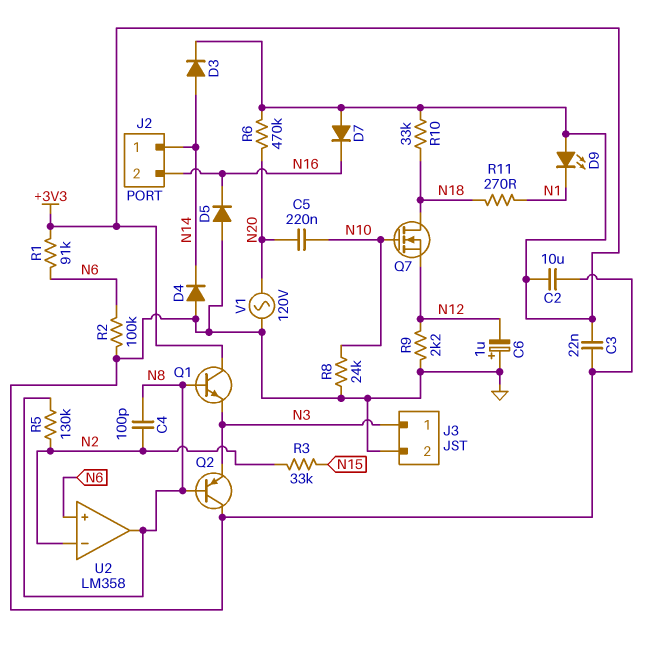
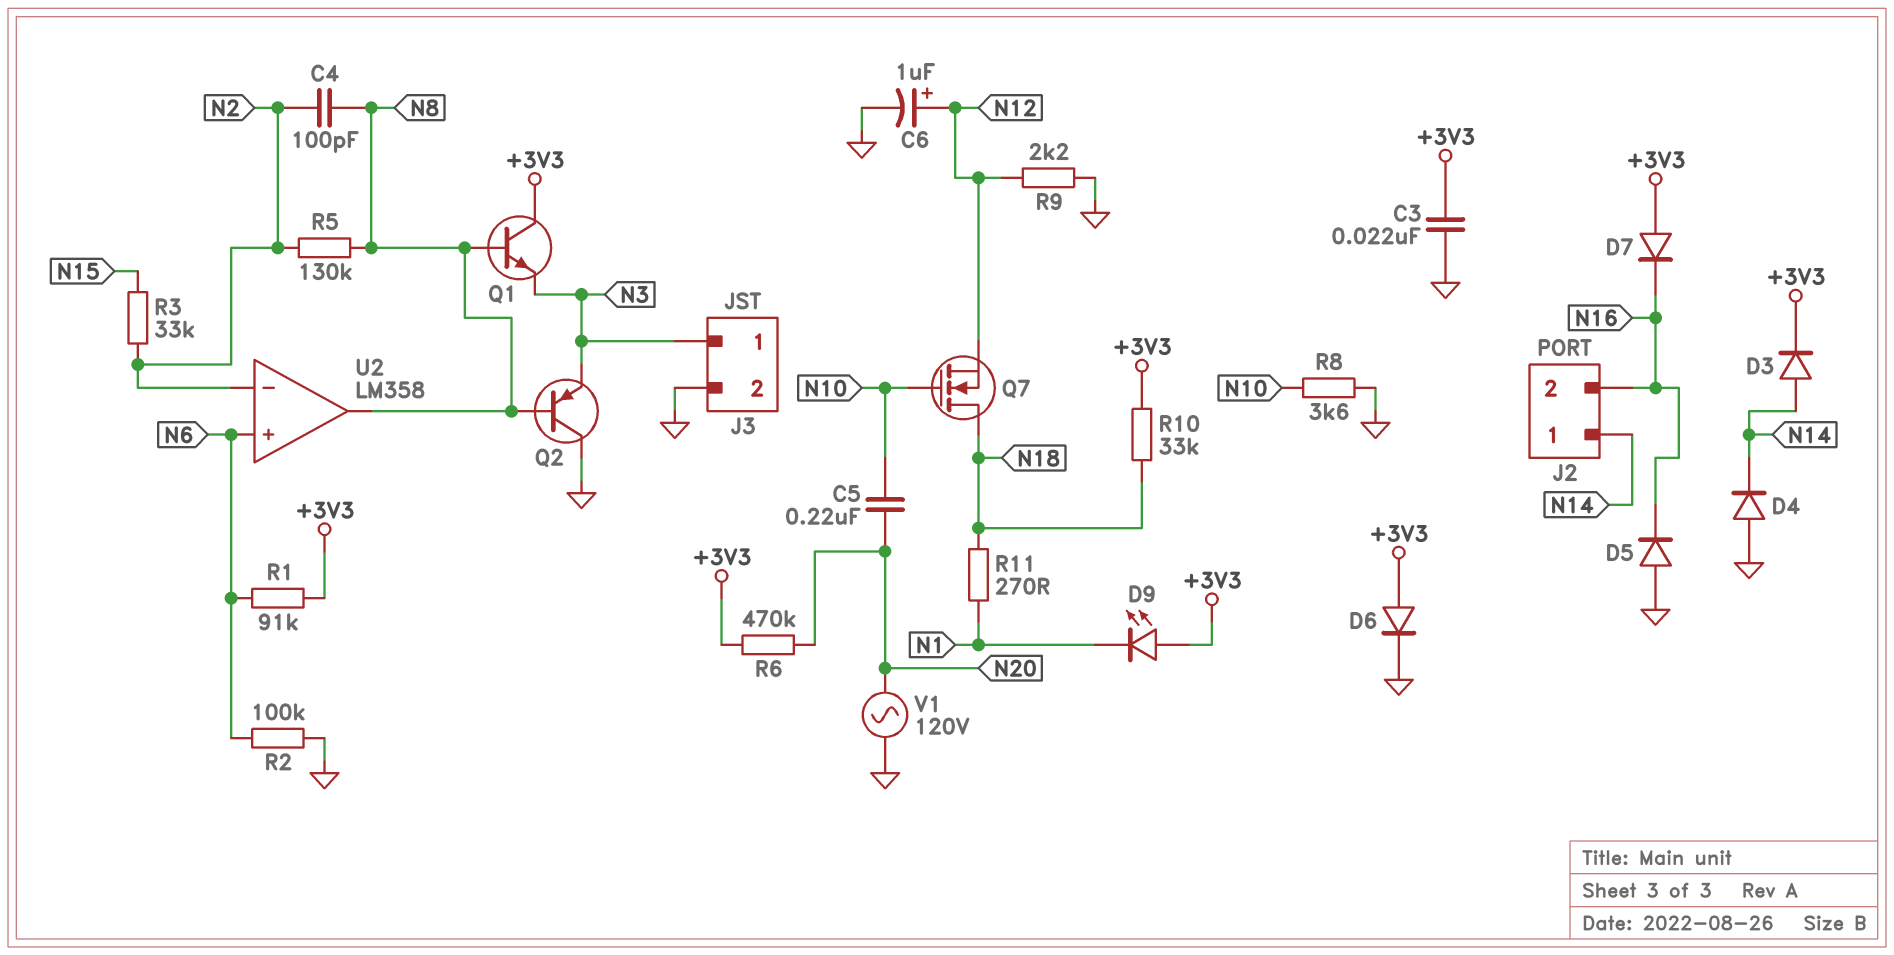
C2: 10uF (+3V3, GND) -> none
C6: 1uF (plus GND, minus N12) -> 1uF (plus N12, minus GND)
D6: none -> diode (A +3V3, K GND)
R8: 24k (GND, N10) -> 3.6k (GND, N10)

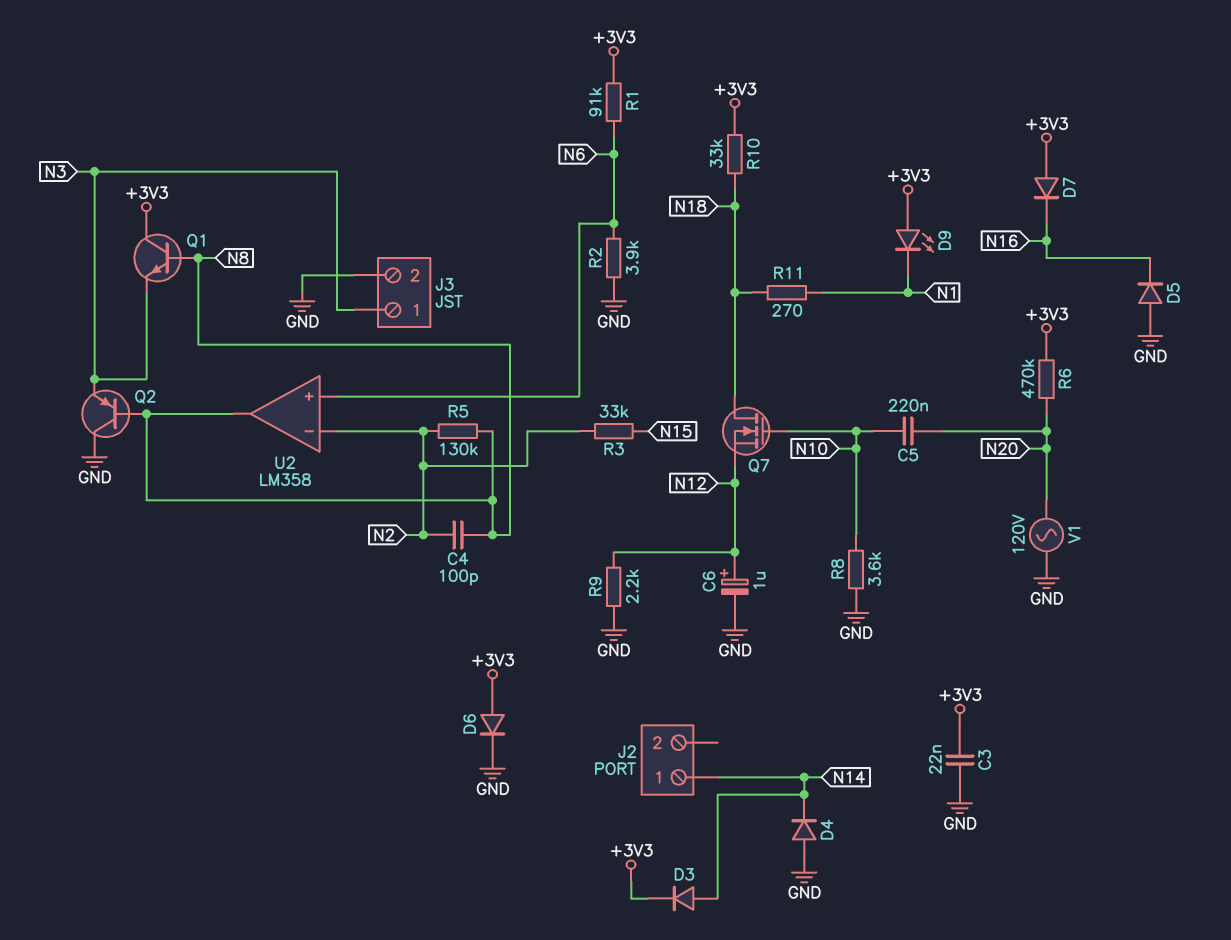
J2 pin 2: N16 -> none
R2: 100k (GND, N6) -> 3.9k (GND, N6)

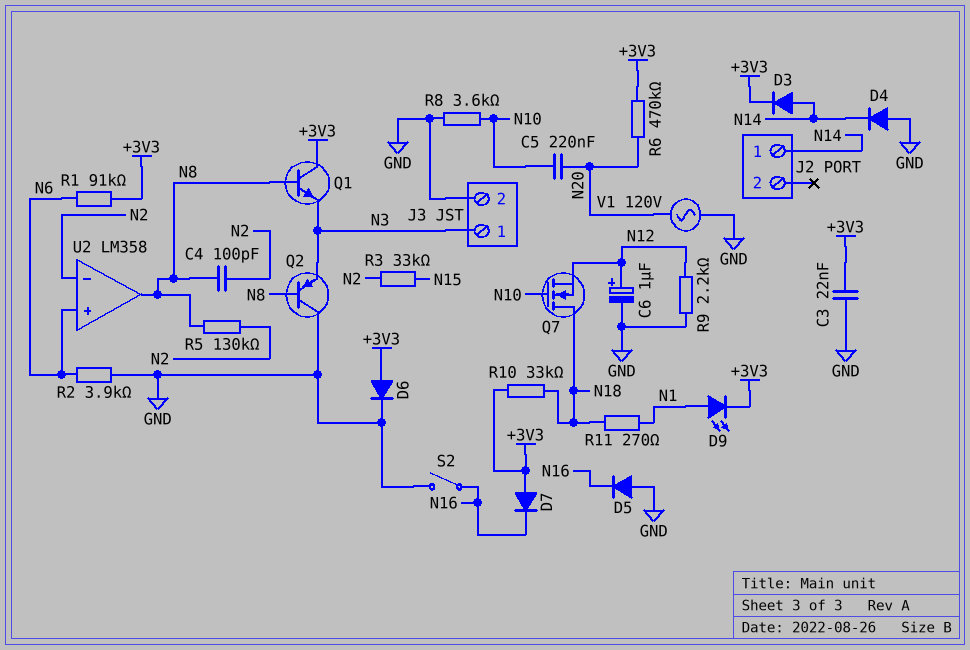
D9: LED (A +3V3, K N1) -> LED (A N1, K +3V3)
S2: none -> switch (GND, N16)

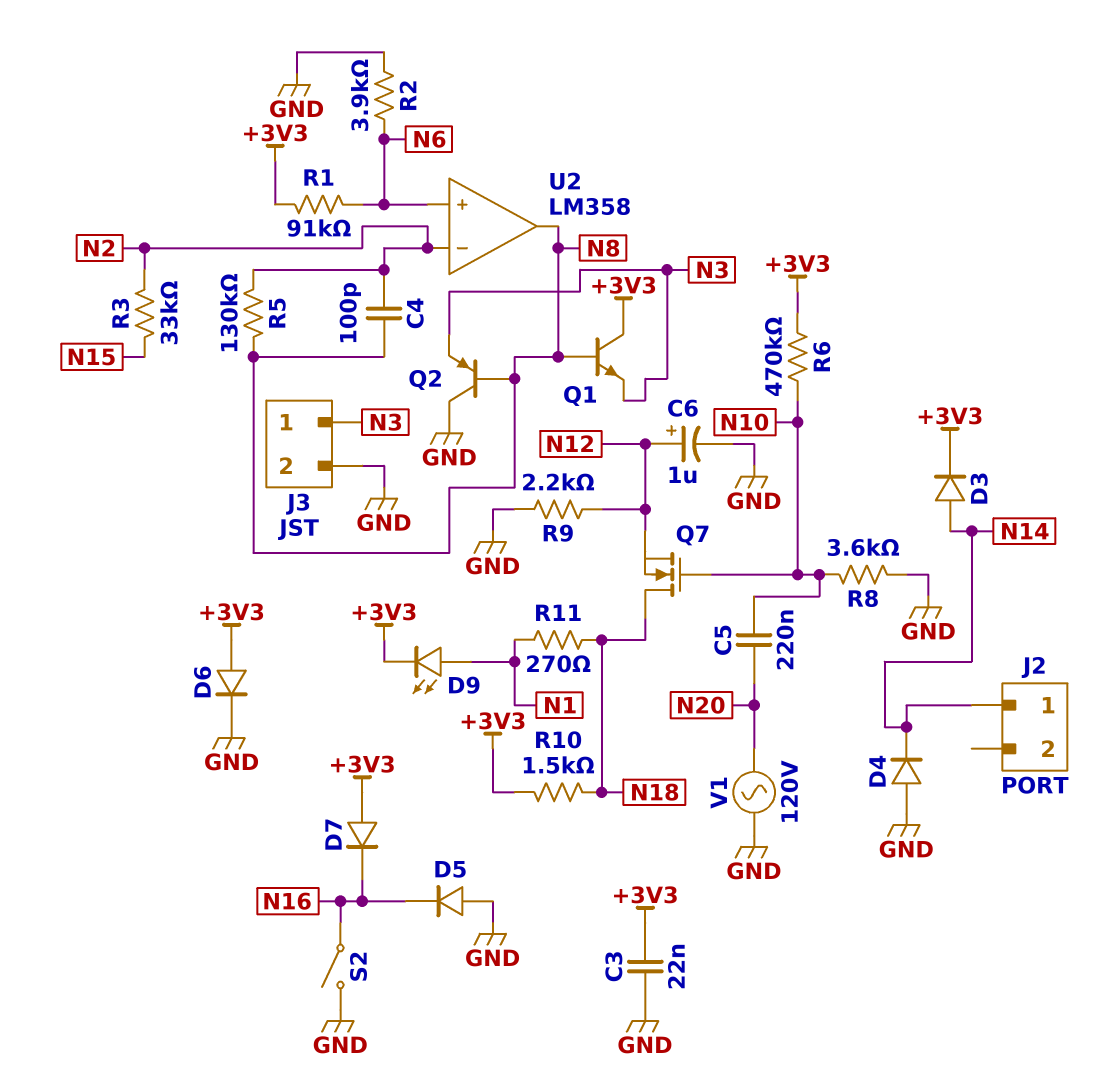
R6: 470k (+3V3, N20) -> 470k (+3V3, N10)
R10: 33k (+3V3, N18) -> 1.5k (+3V3, N18)

